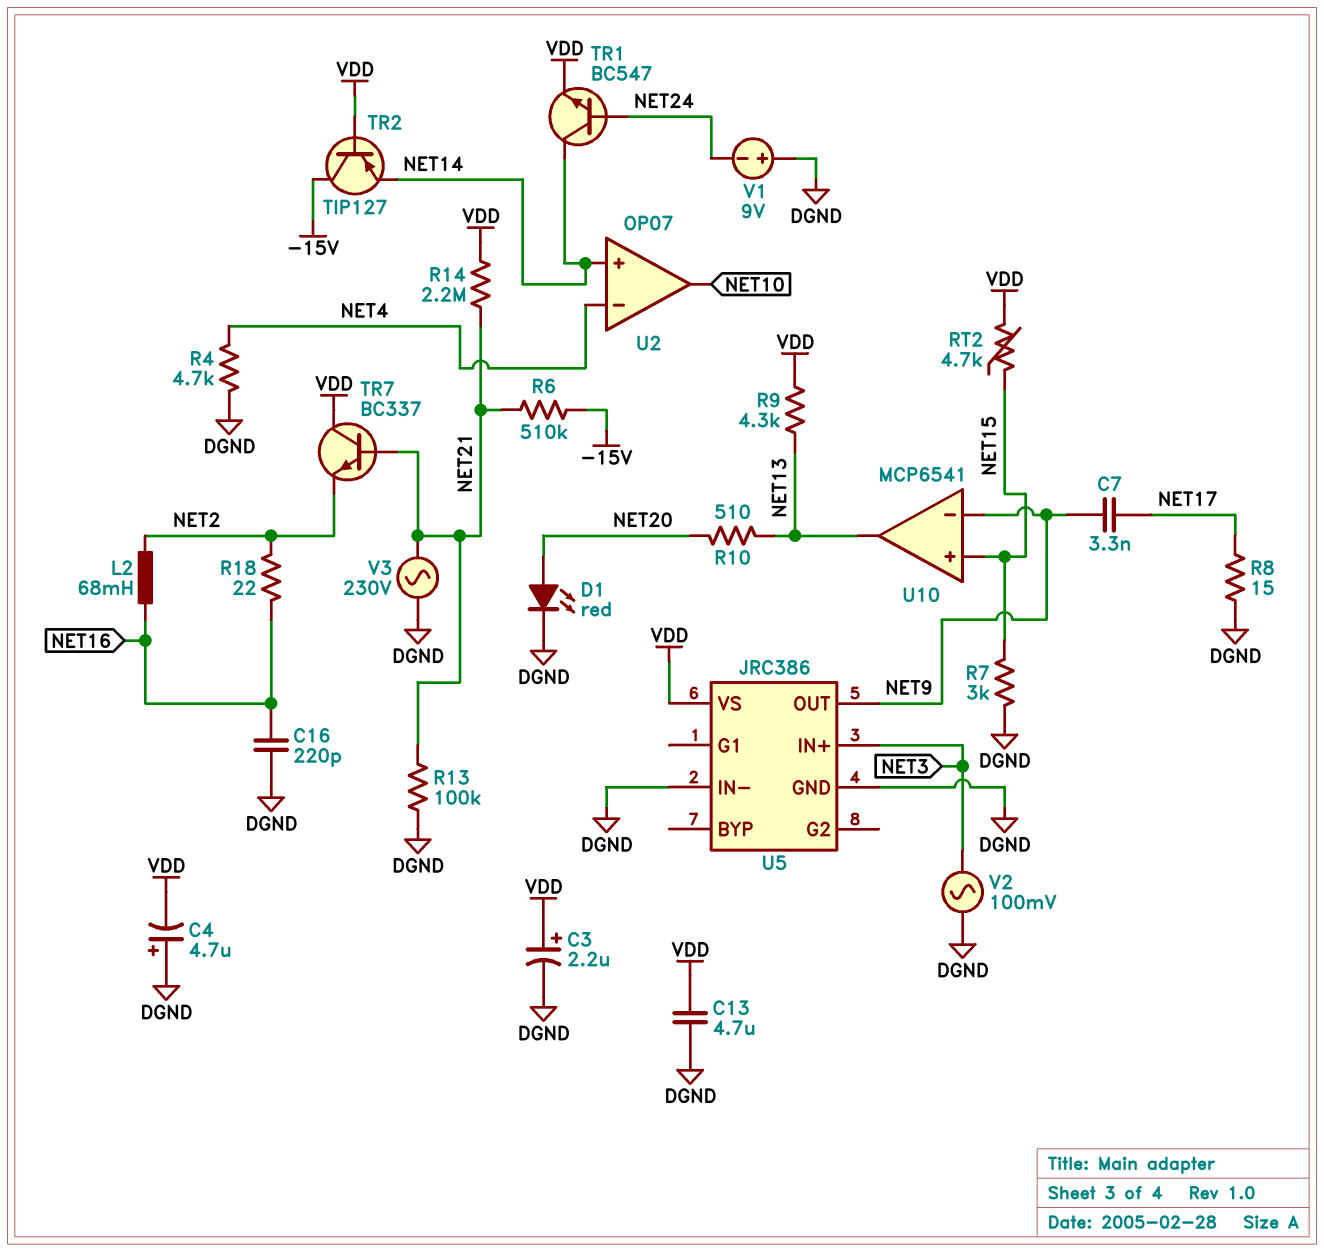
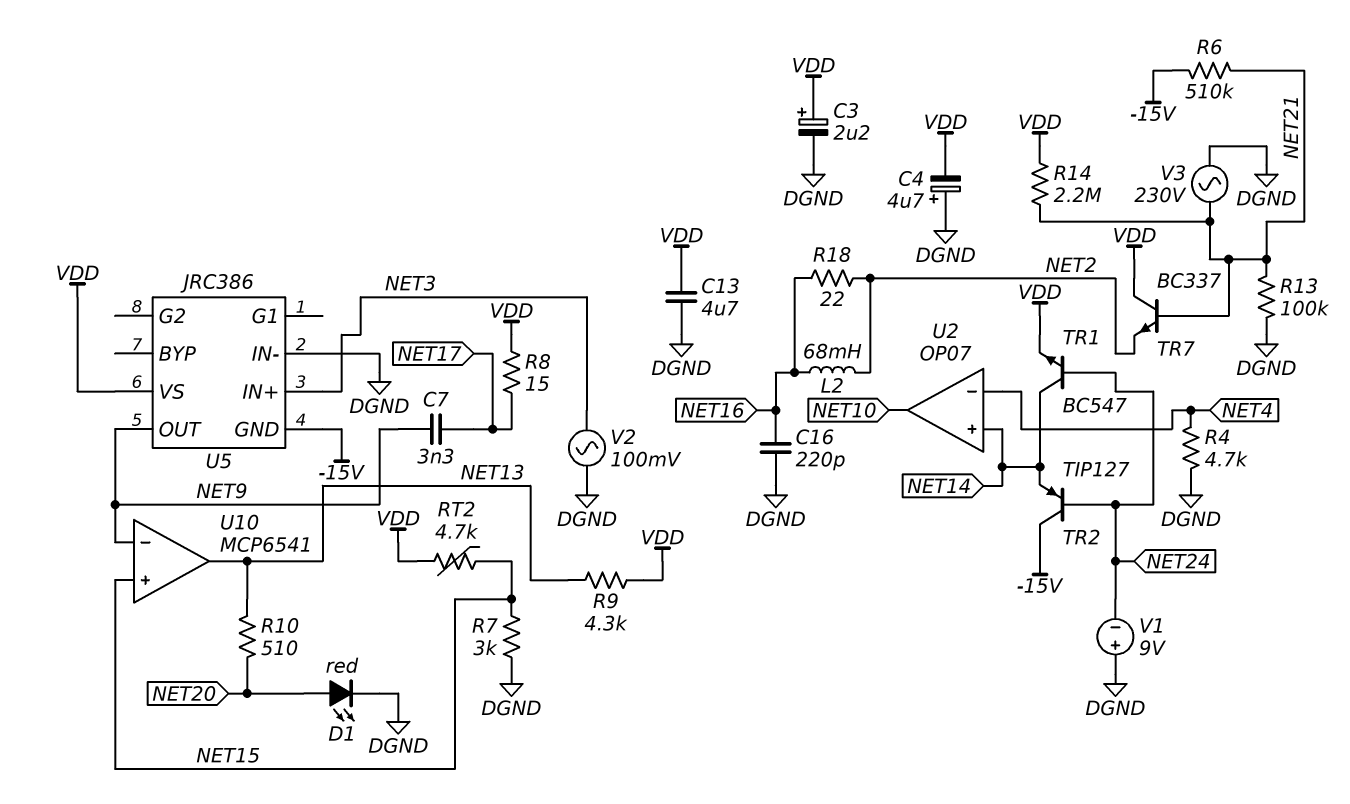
R8: 15 (DGND, NET17) -> 15 (NET17, VDD)
TR2: PNP TIP127 (B VDD, C -15V, E NET14) -> PNP TIP127 (B NET24, C -15V, E NET14)
U5 pin GND: DGND -> -15V

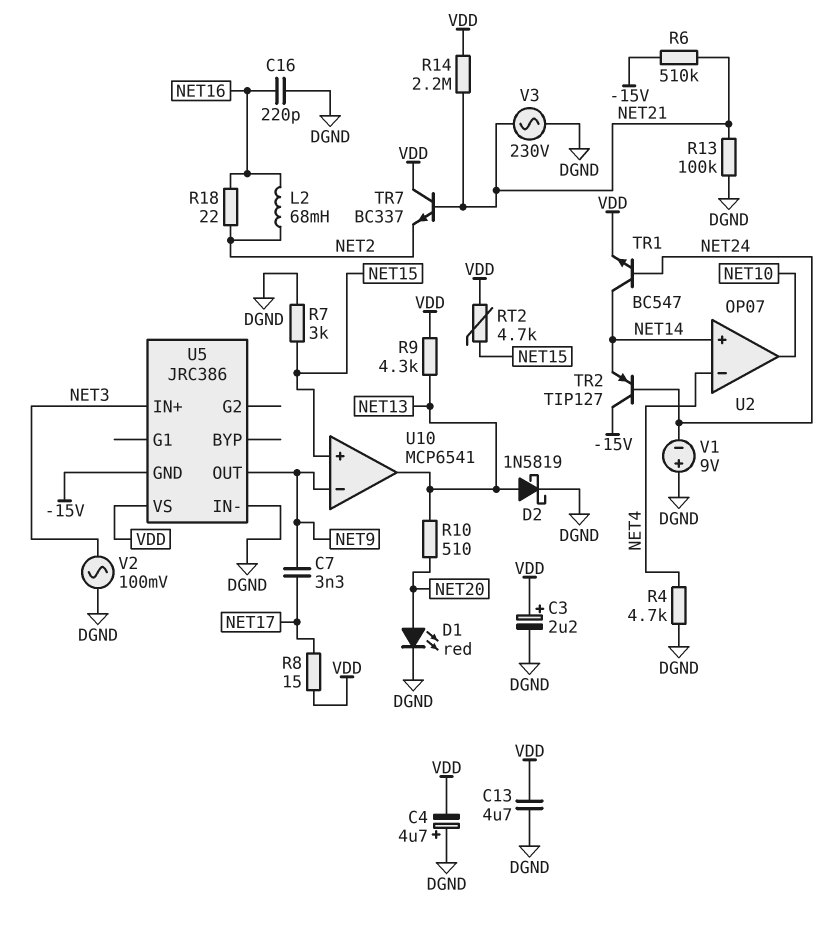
D2: none -> schottky 1N5819 (A NET13, K DGND)

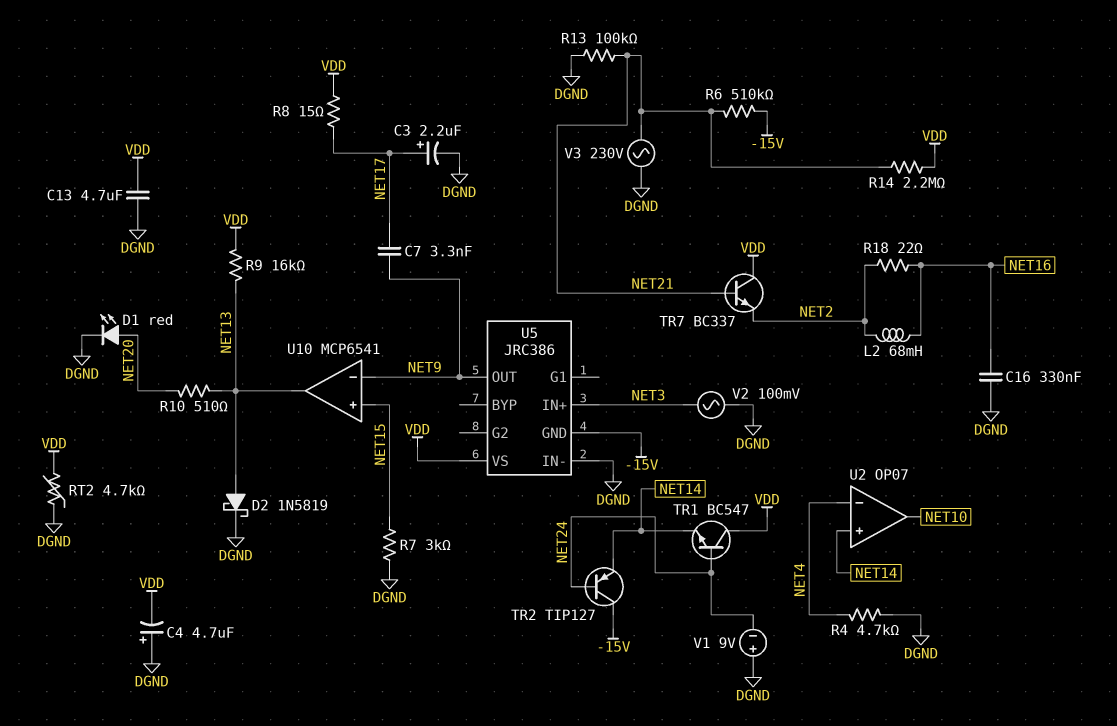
C3: 2.2uF (plus VDD, minus DGND) -> 2.2uF (plus NET17, minus DGND)
C16: 220pF (DGND, NET16) -> 330nF (DGND, NET16)
R9: 4.3k (NET13, VDD) -> 16k (NET13, VDD)
RT2: 4.7k (NET15, VDD) -> 4.7k (DGND, VDD)
TR1: NPN BC547 (B NET24, C NET14, E VDD) -> NPN BC547 (B NET24, C VDD, E NET14)

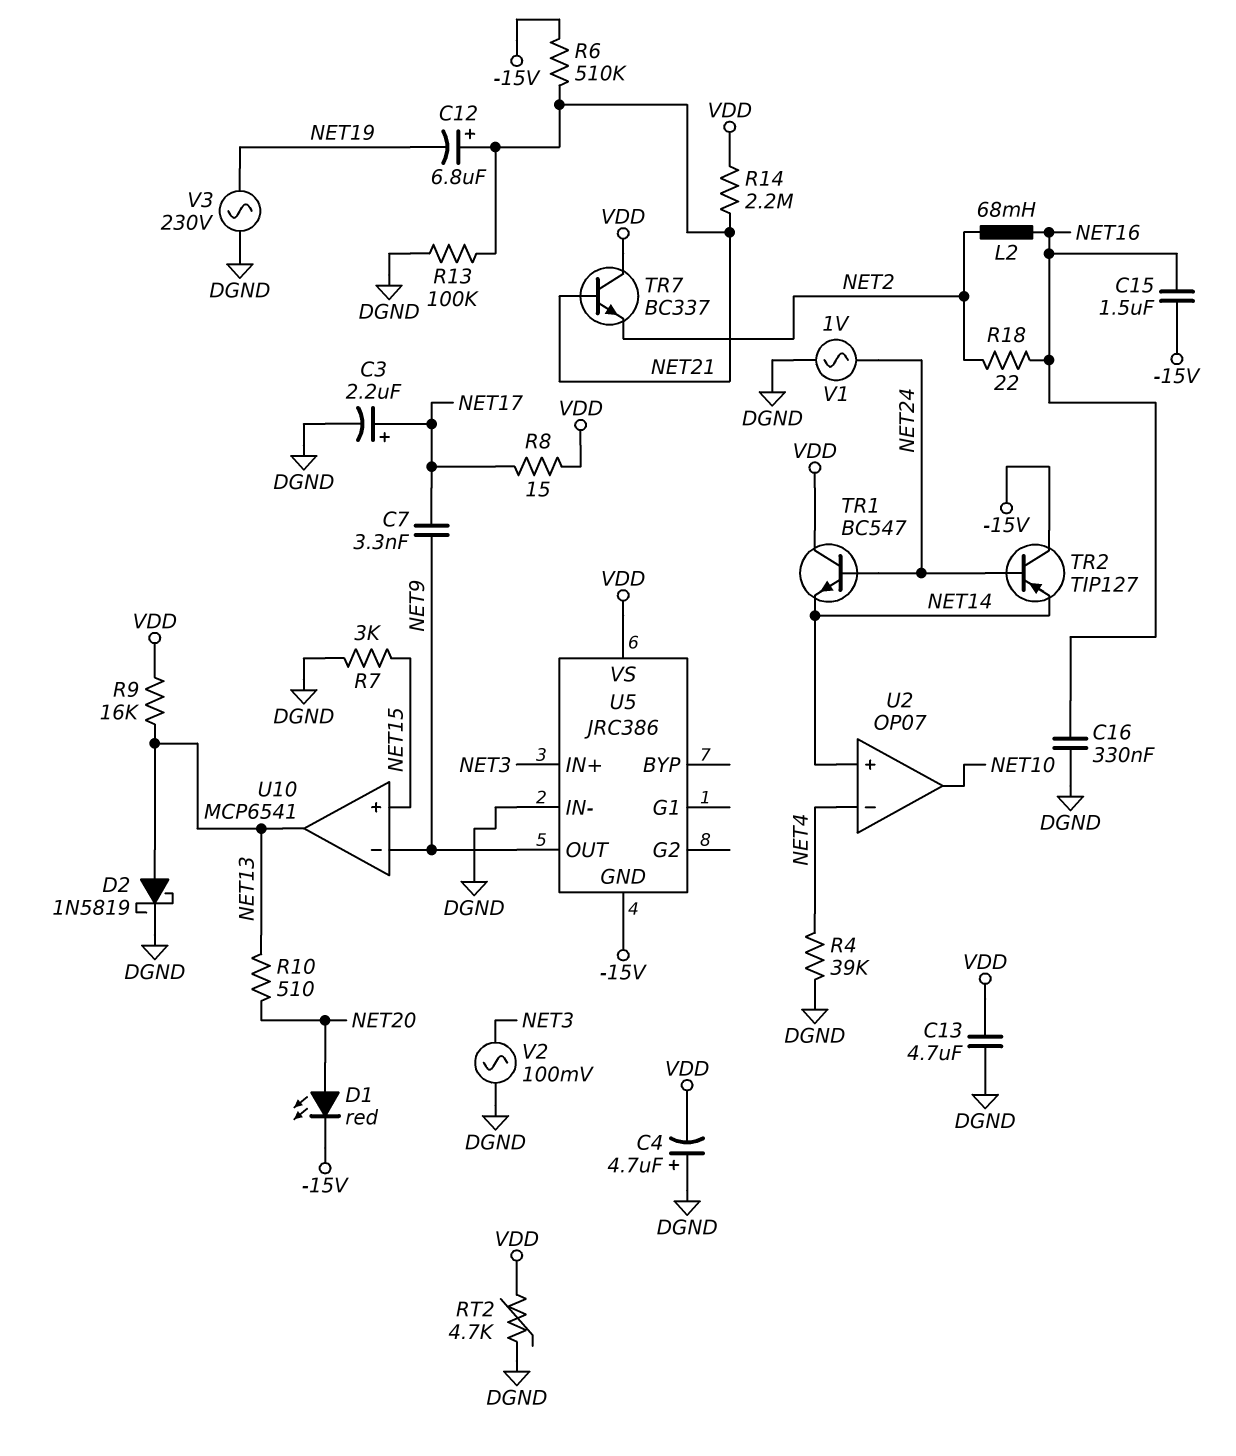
C12: none -> 6.8uF (plus NET21, minus NET19)
C15: none -> 1.5uF (-15V, NET16)
D1: LED red (A NET20, K DGND) -> LED red (A NET20, K -15V)
R4: 4.7k (DGND, NET4) -> 39k (DGND, NET4)
V1: 9V (plus DGND, minus NET24) -> AC 1V (DGND, NET24)
V3: AC 230V (DGND, NET21) -> AC 230V (DGND, NET19)

